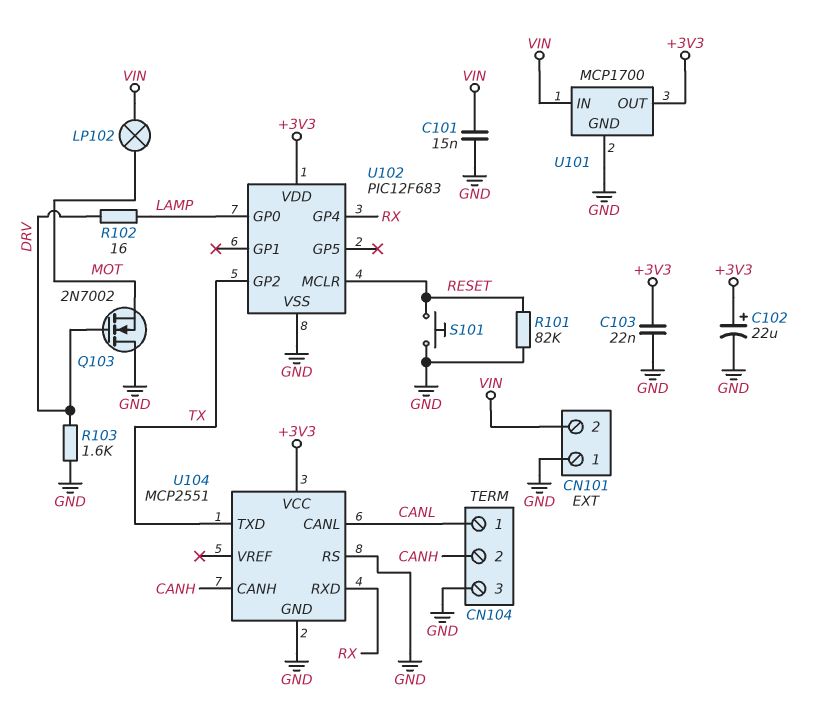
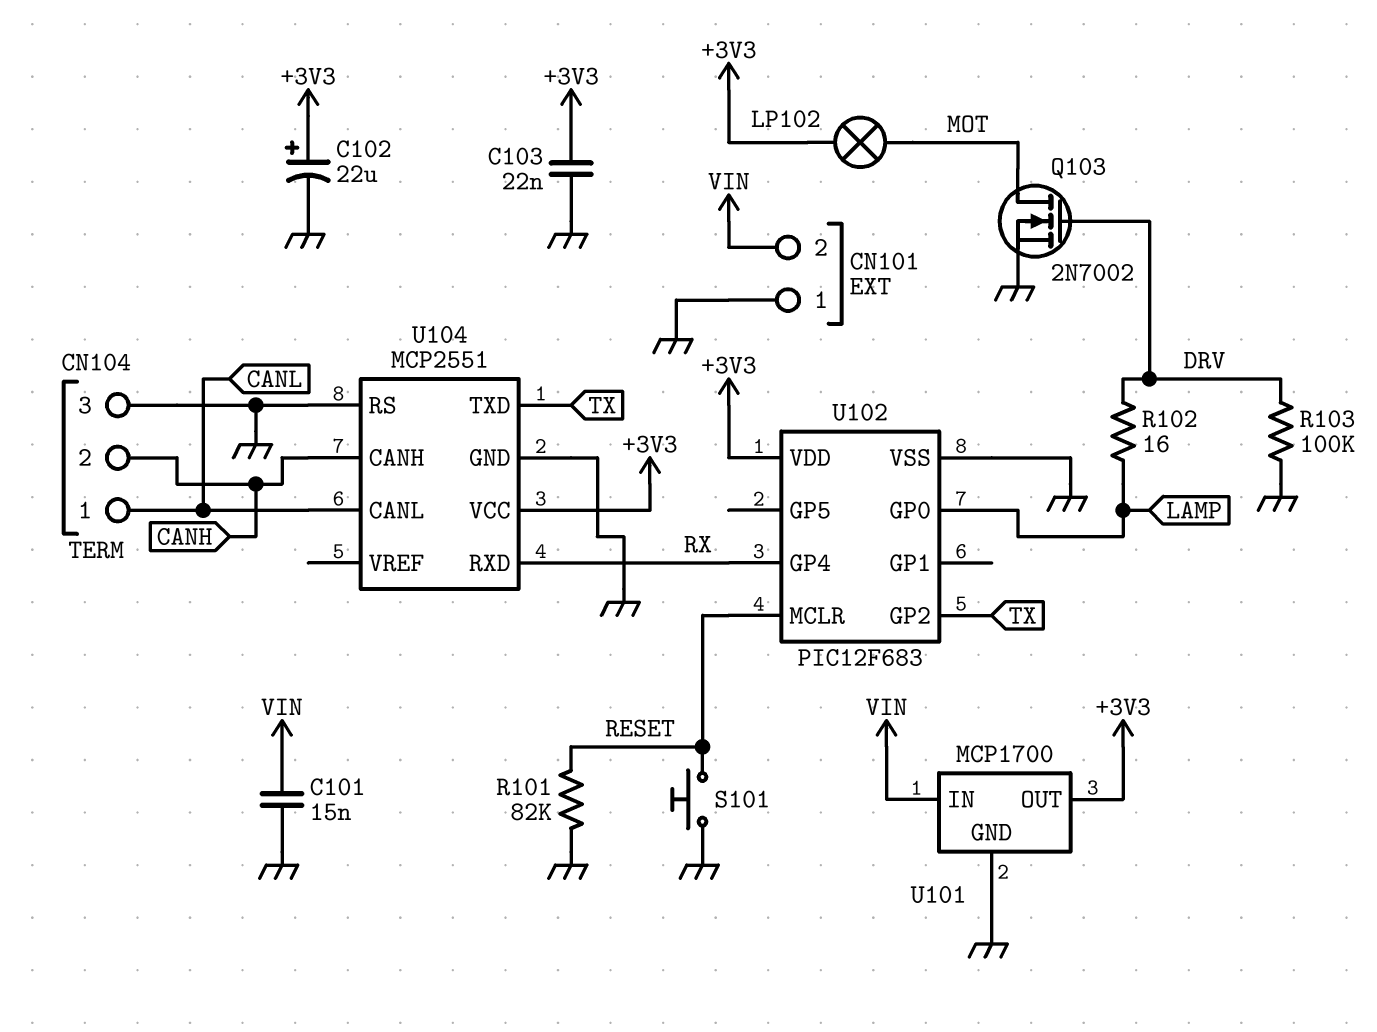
LP102: lamp (MOT, VIN) -> lamp (+3V3, MOT)
Q103: NMOS 2N7002 (G DRV, D GND, S MOT) -> NMOS 2N7002 (G DRV, D MOT, S GND)
R103: 1.6k (DRV, GND) -> 100k (DRV, GND)

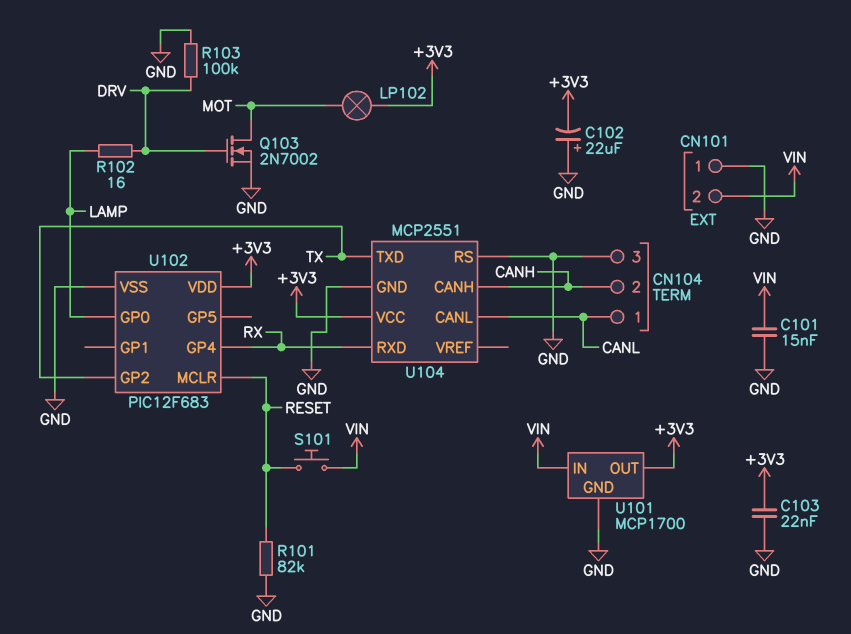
C102: 22uF (plus +3V3, minus GND) -> 22uF (plus GND, minus +3V3)
S101: button (GND, RESET) -> button (RESET, VIN)

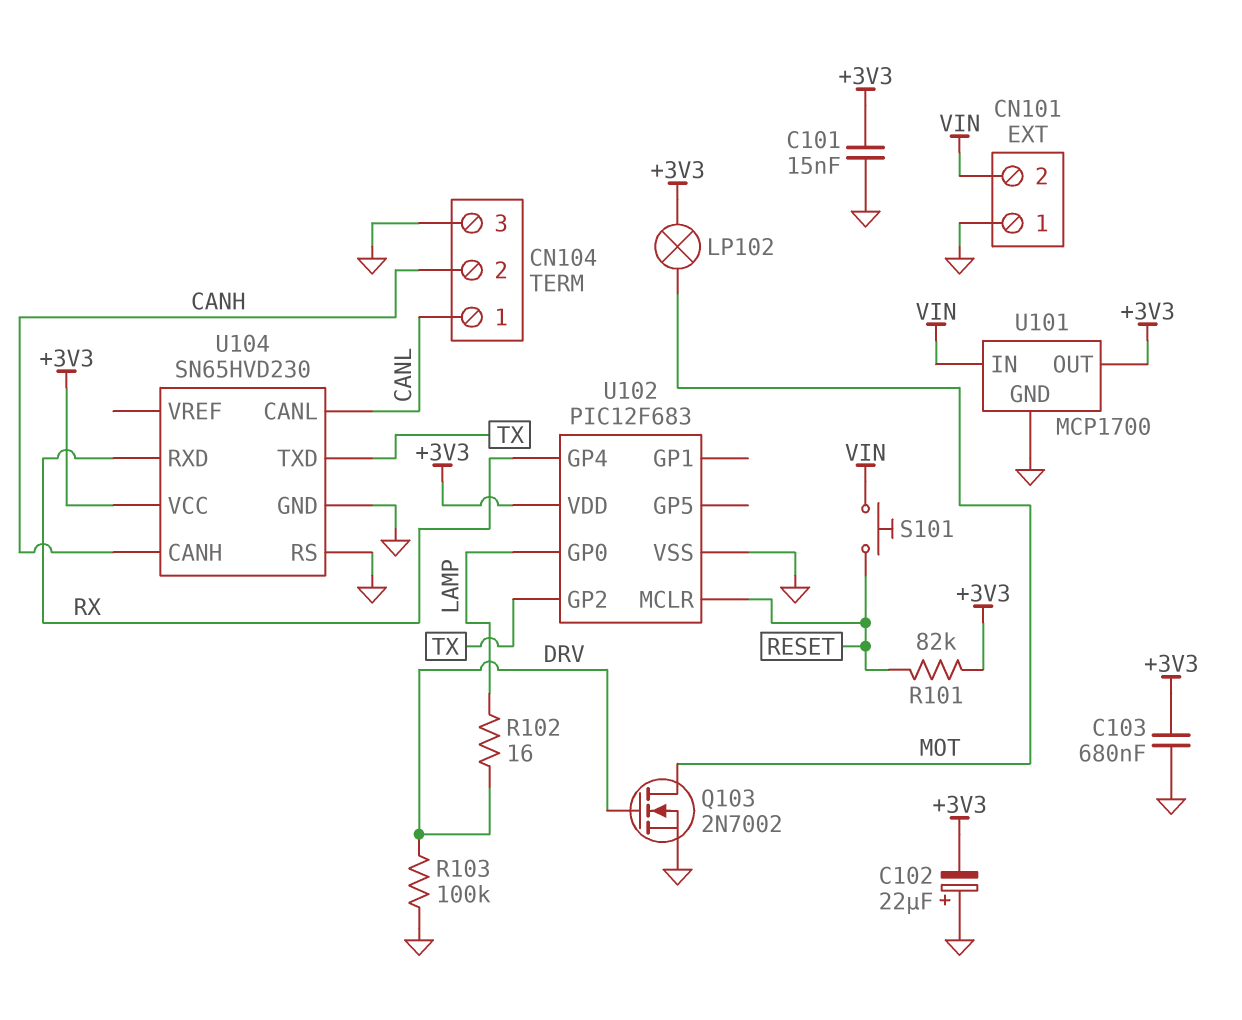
C101: 15nF (GND, VIN) -> 15nF (+3V3, GND)
C103: 22nF (+3V3, GND) -> 680nF (+3V3, GND)
R101: 82k (GND, RESET) -> 82k (+3V3, RESET)
U104: MCP2551 -> SN65HVD230

